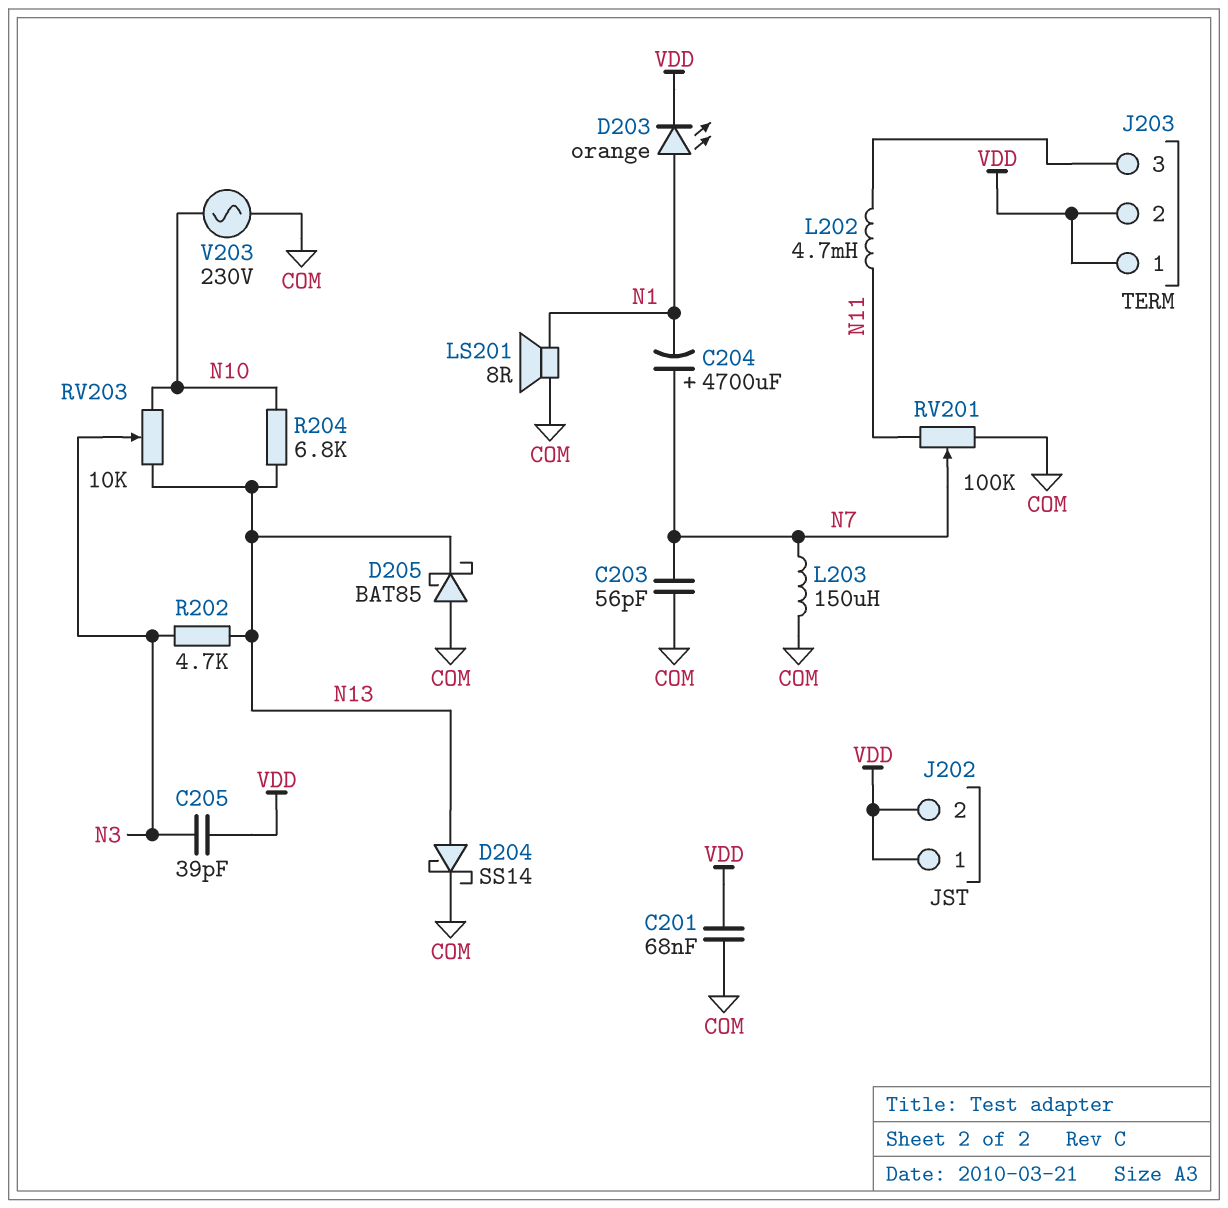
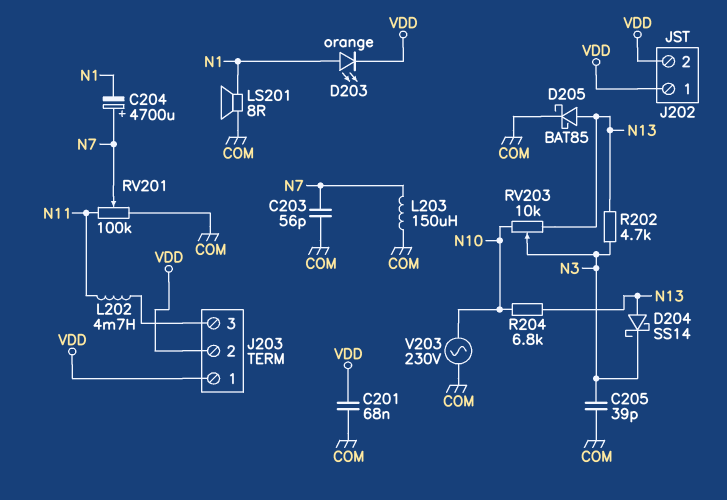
C205: 39pF (N3, VDD) -> 39pF (COM, N3)
D204: schottky SS14 (A N13, K COM) -> schottky SS14 (A N13, K N3)
D205: schottky BAT85 (A COM, K N13) -> schottky BAT85 (A N13, K COM)

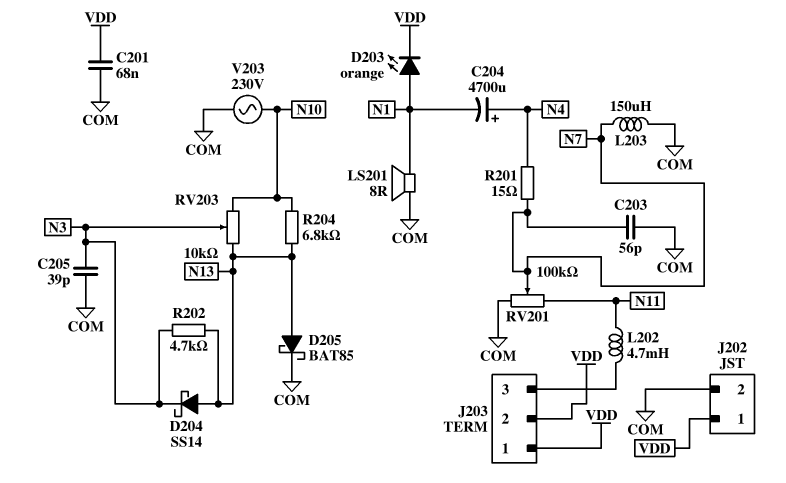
C204: 4700uF (plus N7, minus N1) -> 4700uF (plus N4, minus N1)
J202 pin 2: VDD -> COM
R201: none -> 15 (N4, N7)

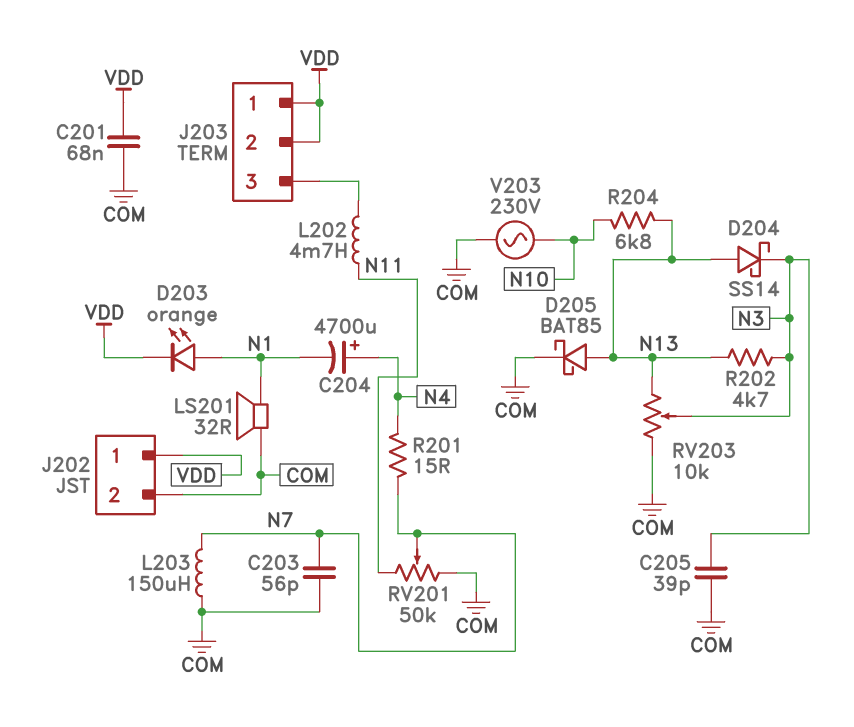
LS201: speaker 8R (COM, N1) -> speaker 32R (COM, N1)
RV201: 100k (COM, N11, wiper N7) -> 50k (COM, N11, wiper N7)
RV203: 10k (N10, N13, wiper N3) -> 10k (COM, N13, wiper N3)

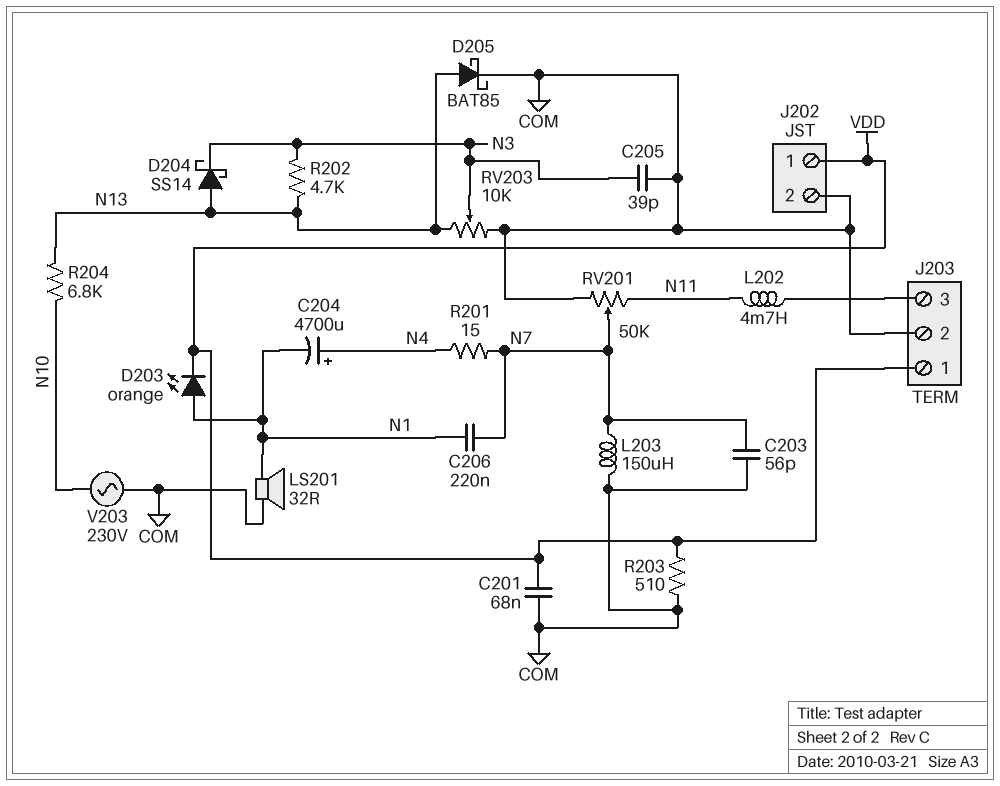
C206: none -> 220nF (N1, N7)
J203 pin 2: VDD -> COM
R203: none -> 510 (COM, VDD)

